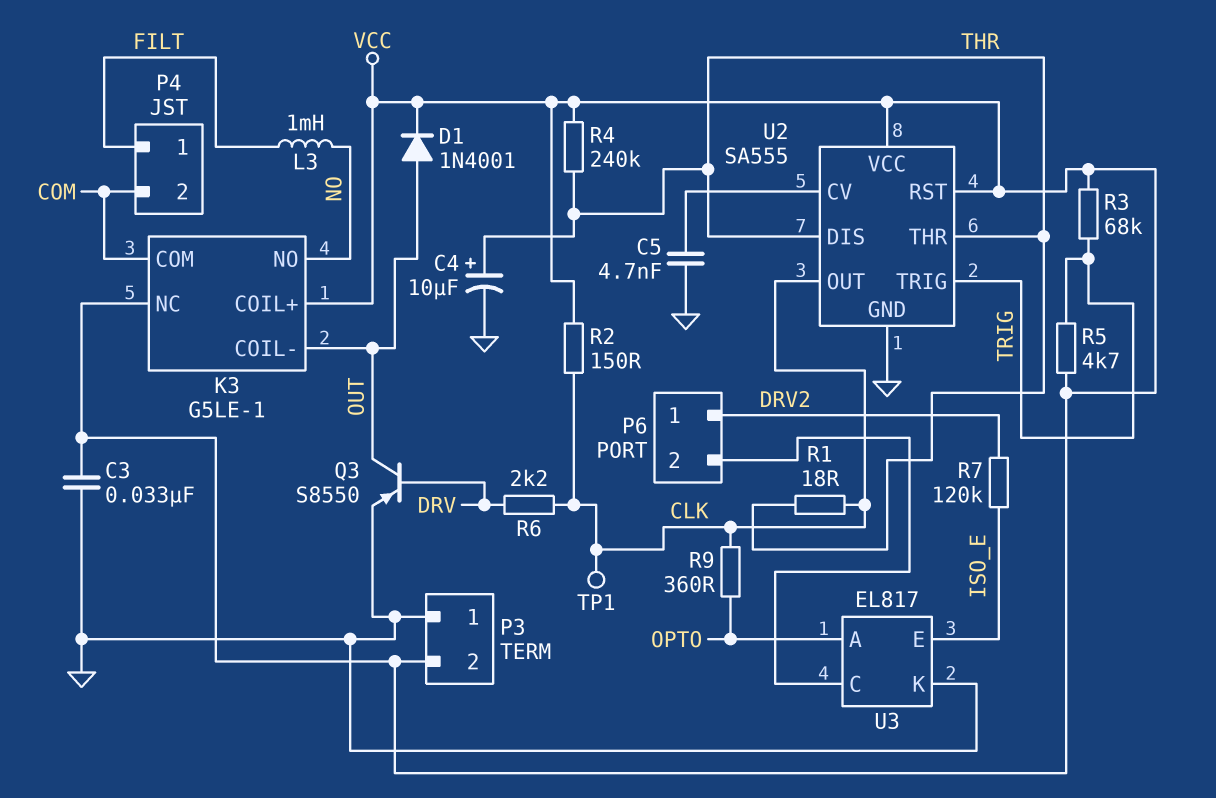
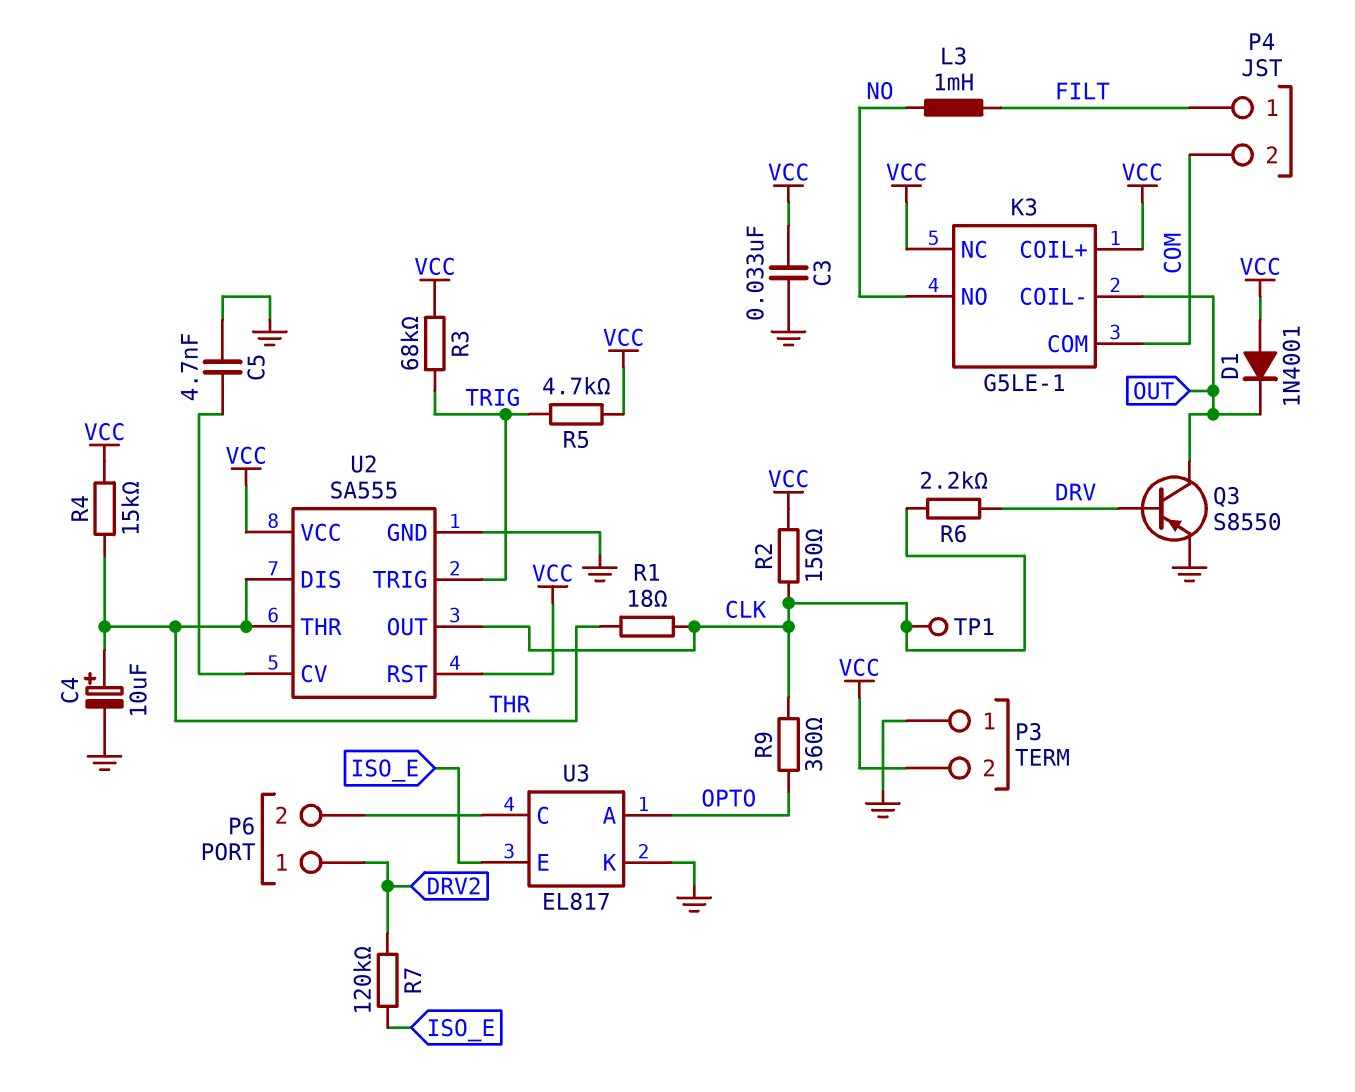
D1: diode 1N4001 (A OUT, K VCC) -> diode 1N4001 (A VCC, K OUT)
R4: 240k (THR, VCC) -> 15k (THR, VCC)

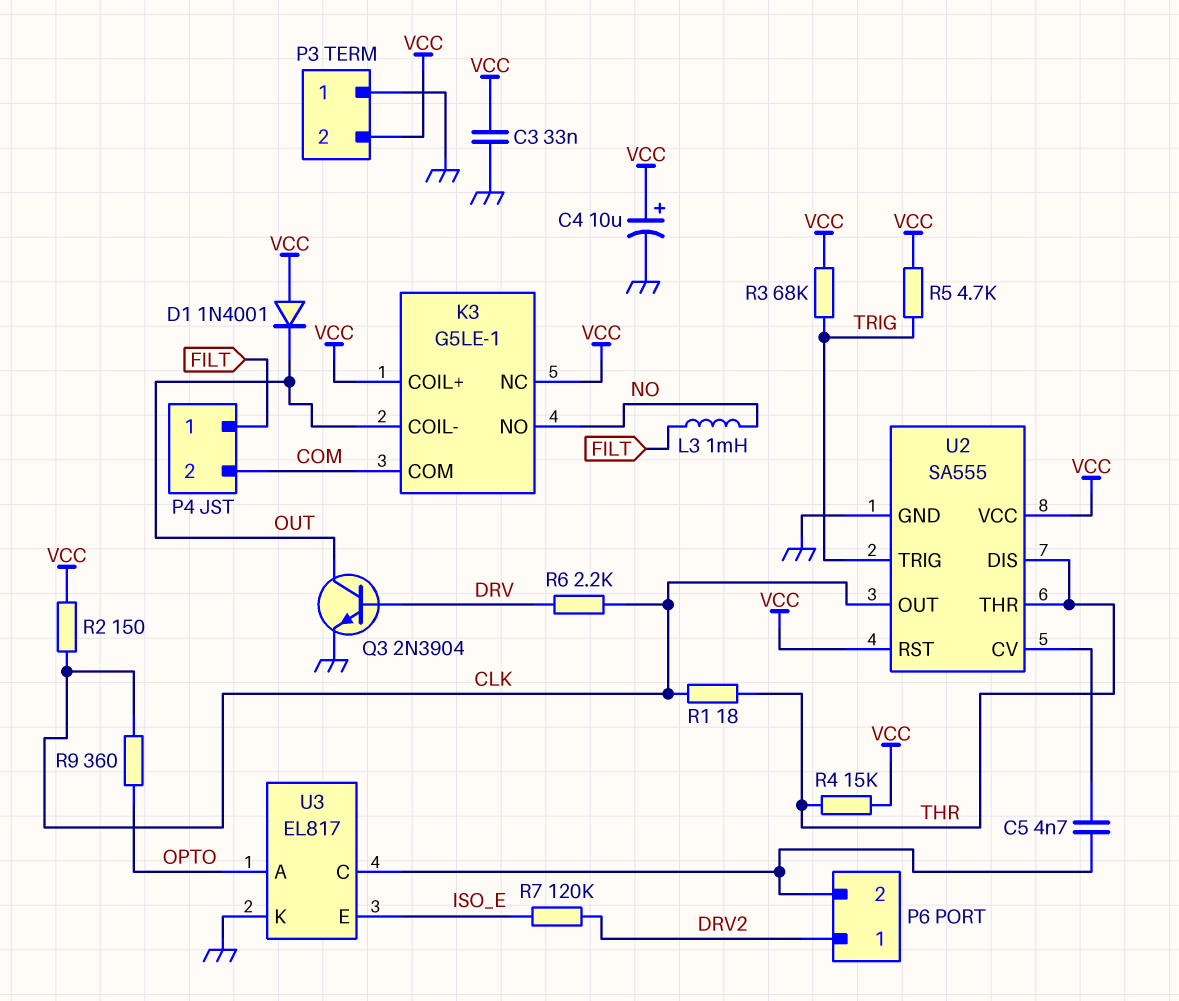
C4: 10uF (plus THR, minus GND) -> 10uF (plus VCC, minus GND)
C5: 4.7nF (GND, U2/CV) -> 4.7nF (P6/2, U2/CV)
Q3: PNP S8550 (B DRV, C OUT, E GND) -> NPN 2N3904 (B DRV, C OUT, E GND)
TP1: test point (CLK) -> none

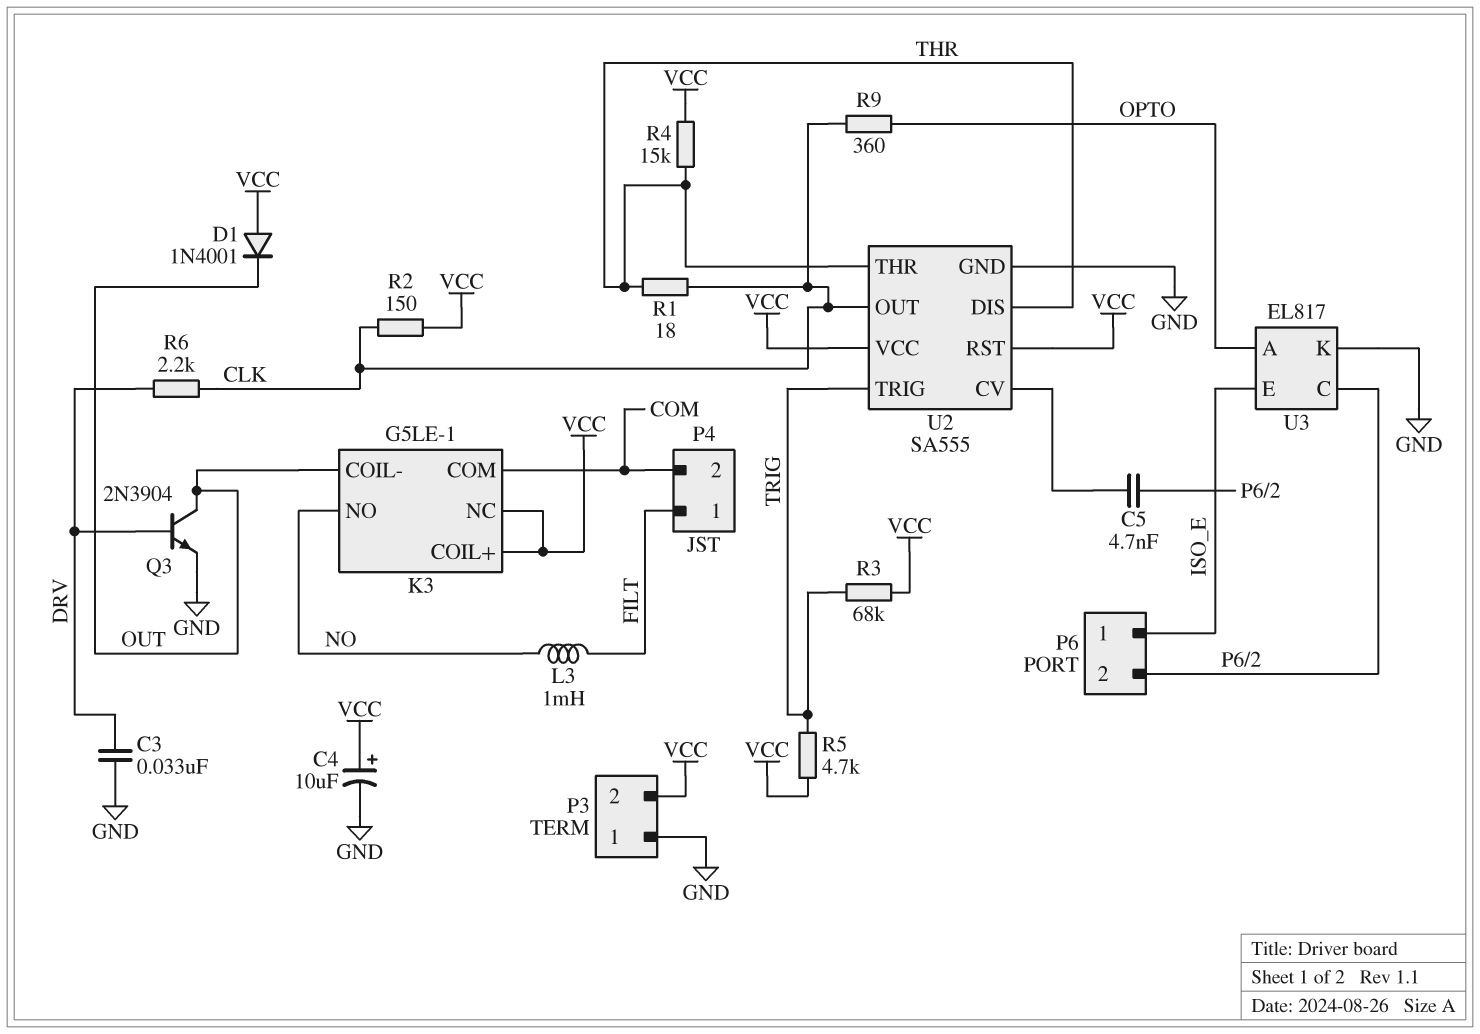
C3: 33nF (GND, VCC) -> 33nF (DRV, GND)
P6 pin 1: DRV2 -> ISO_E
R7: 120k (DRV2, ISO_E) -> none

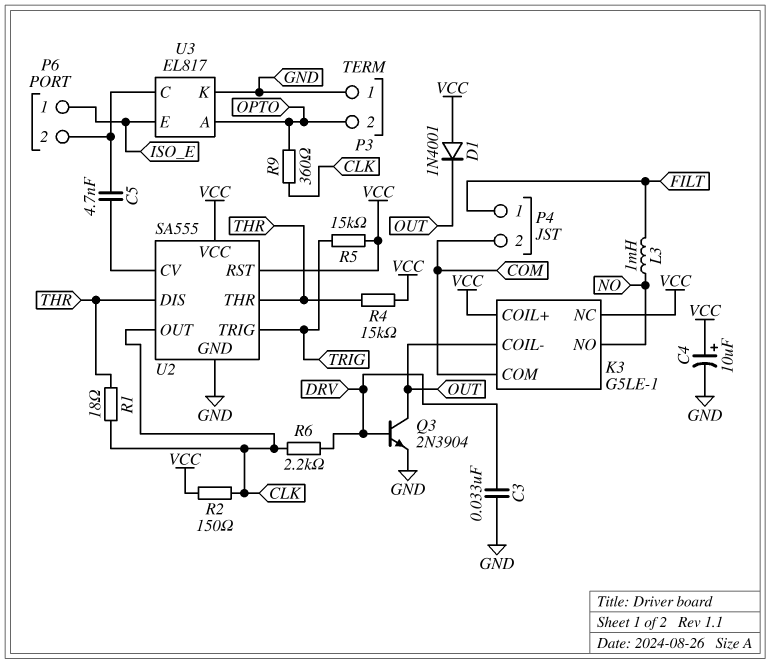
P3 pin 2: VCC -> OPTO
R3: 68k (TRIG, VCC) -> none
R5: 4.7k (TRIG, VCC) -> 15k (TRIG, VCC)

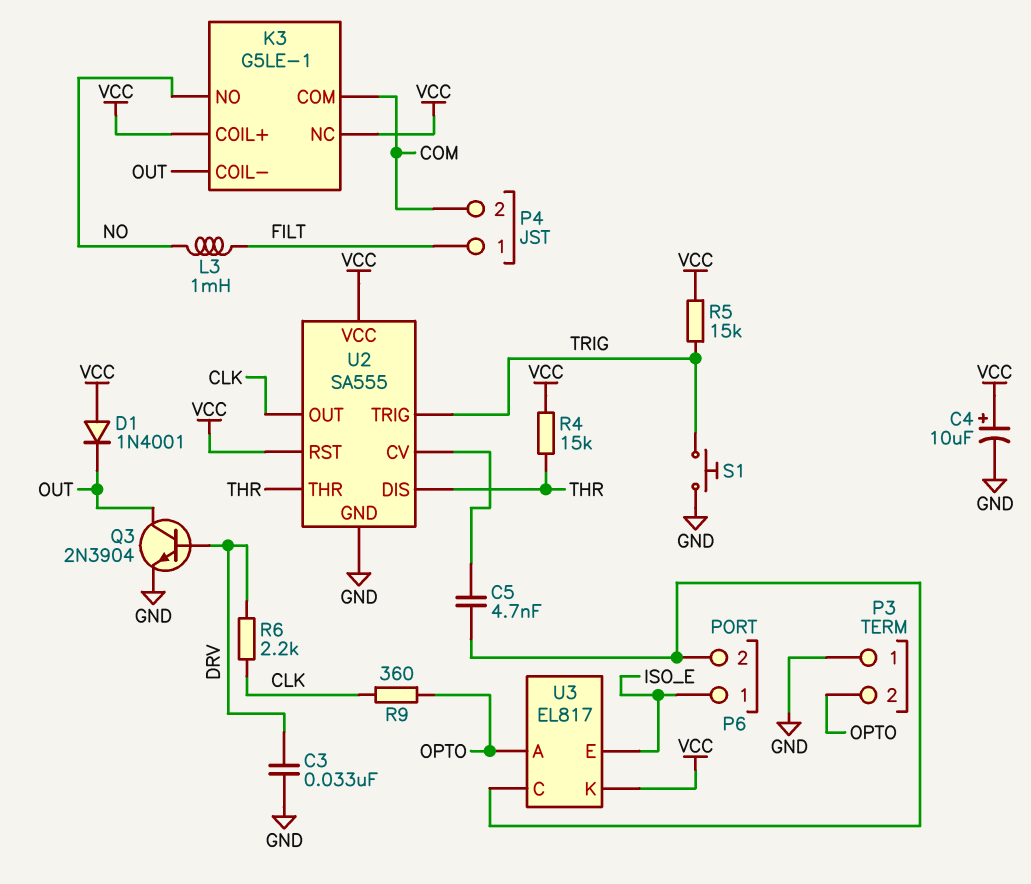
R1: 18 (CLK, THR) -> none
R2: 150 (CLK, VCC) -> none
S1: none -> button (GND, TRIG)
U3 pin K: GND -> VCC

